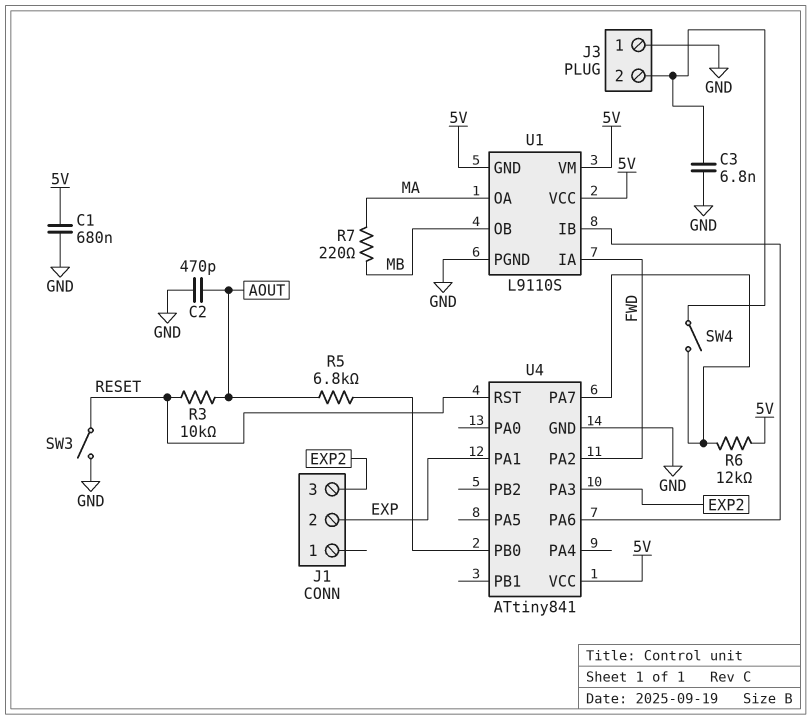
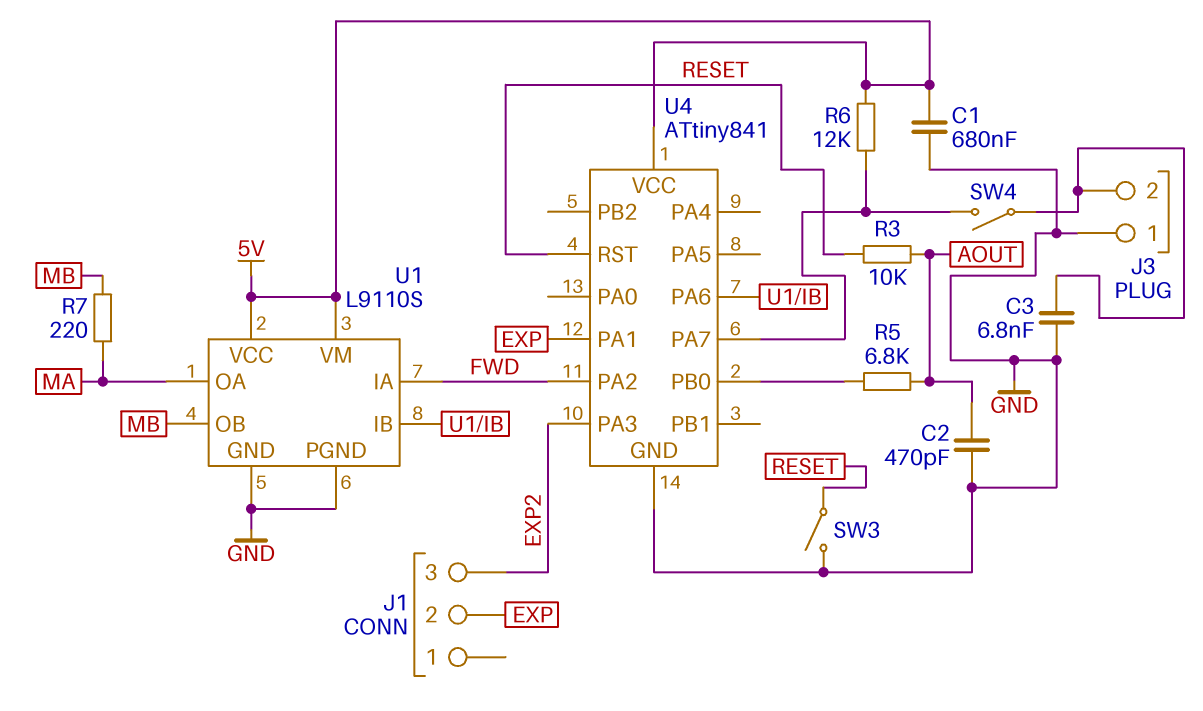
U1 pin GND: 5V -> GND

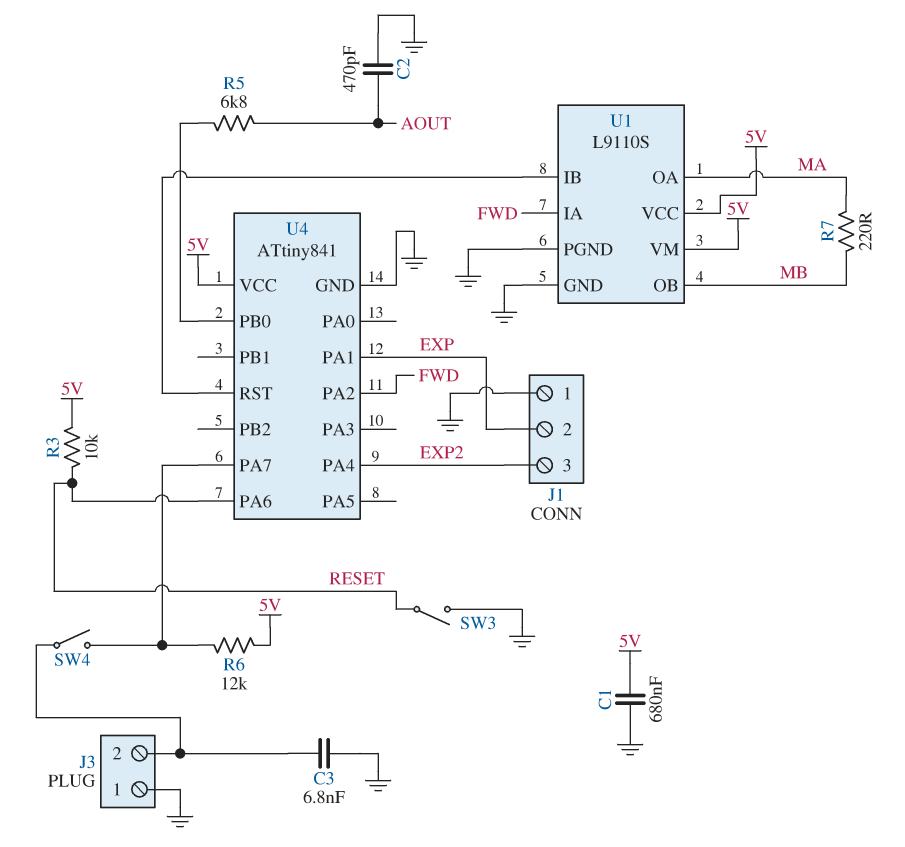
J1 pin 1: none -> GND
R3: 10k (AOUT, RESET) -> 10k (5V, RESET)
U4 pin PA3: EXP2 -> none
U4 pin PA4: none -> EXP2
U4 pin PA6: U1/IB -> RESET
U4 pin RST: RESET -> U1/IB

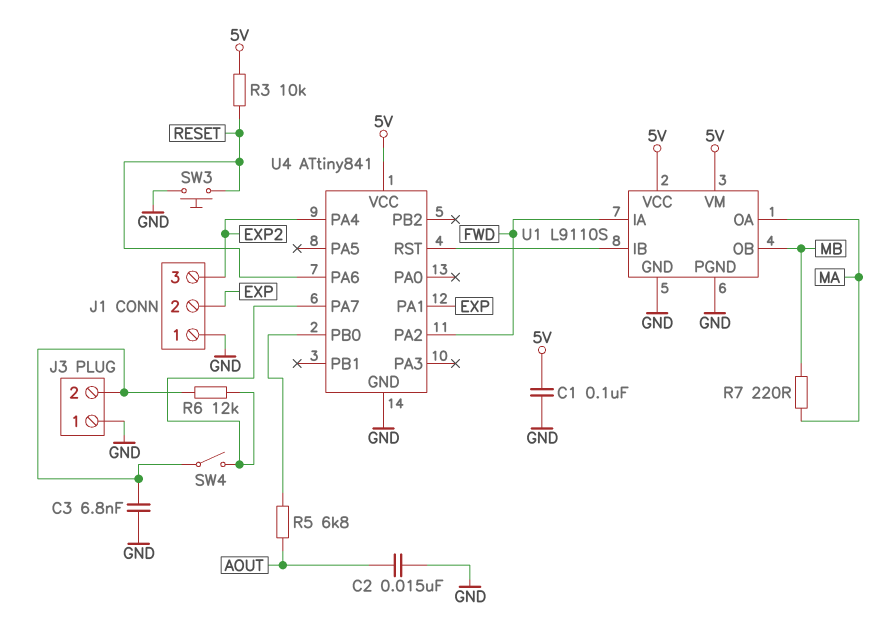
C1: 680nF (5V, GND) -> 100nF (5V, GND)
C2: 470pF (AOUT, GND) -> 15nF (AOUT, GND)
R6: 12k (5V, U4/PA7) -> 12k (J3/2, U4/PA7)
SW3: switch (GND, RESET) -> button (GND, RESET)

